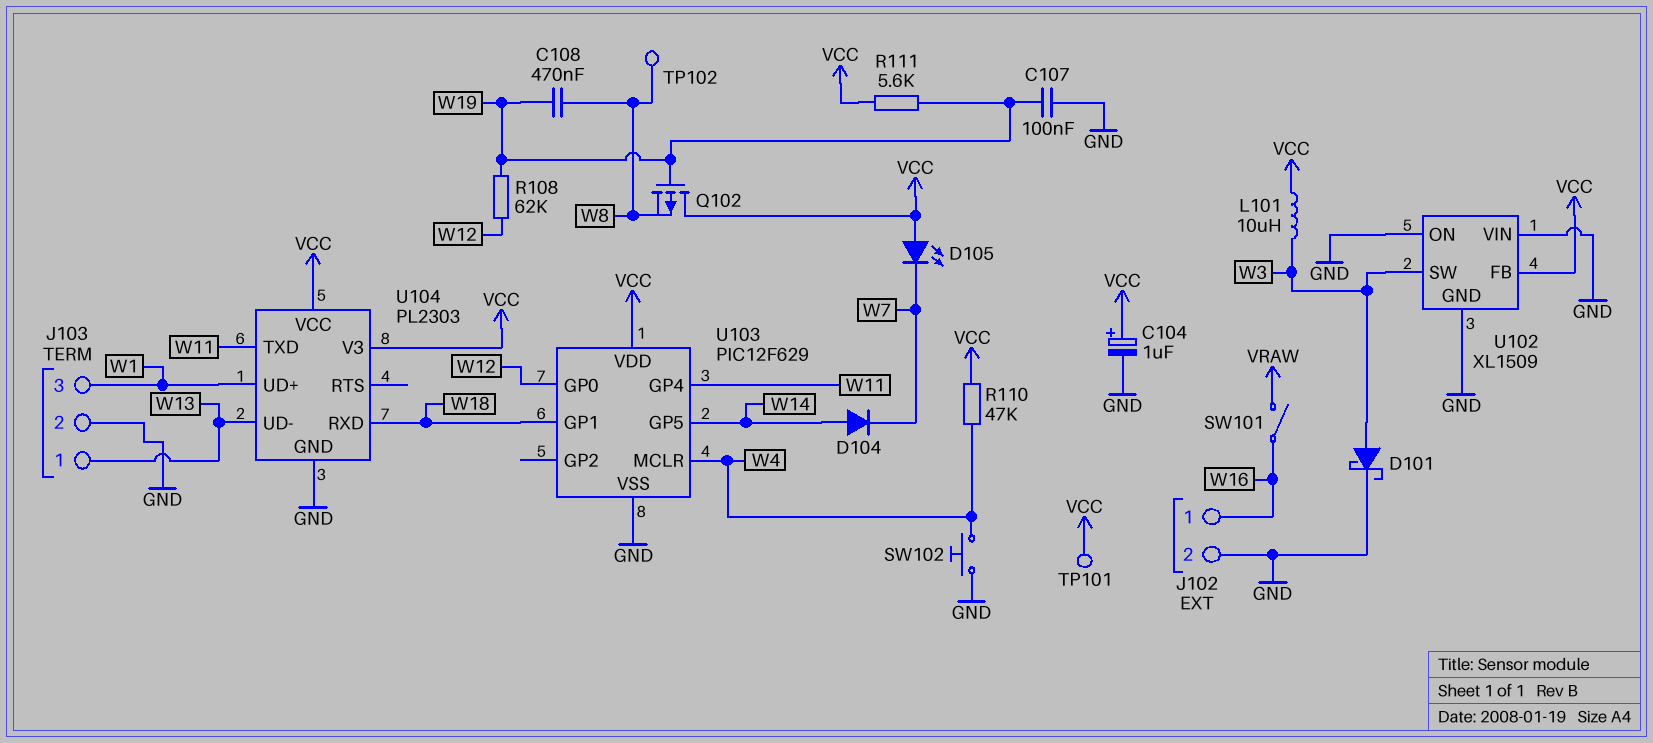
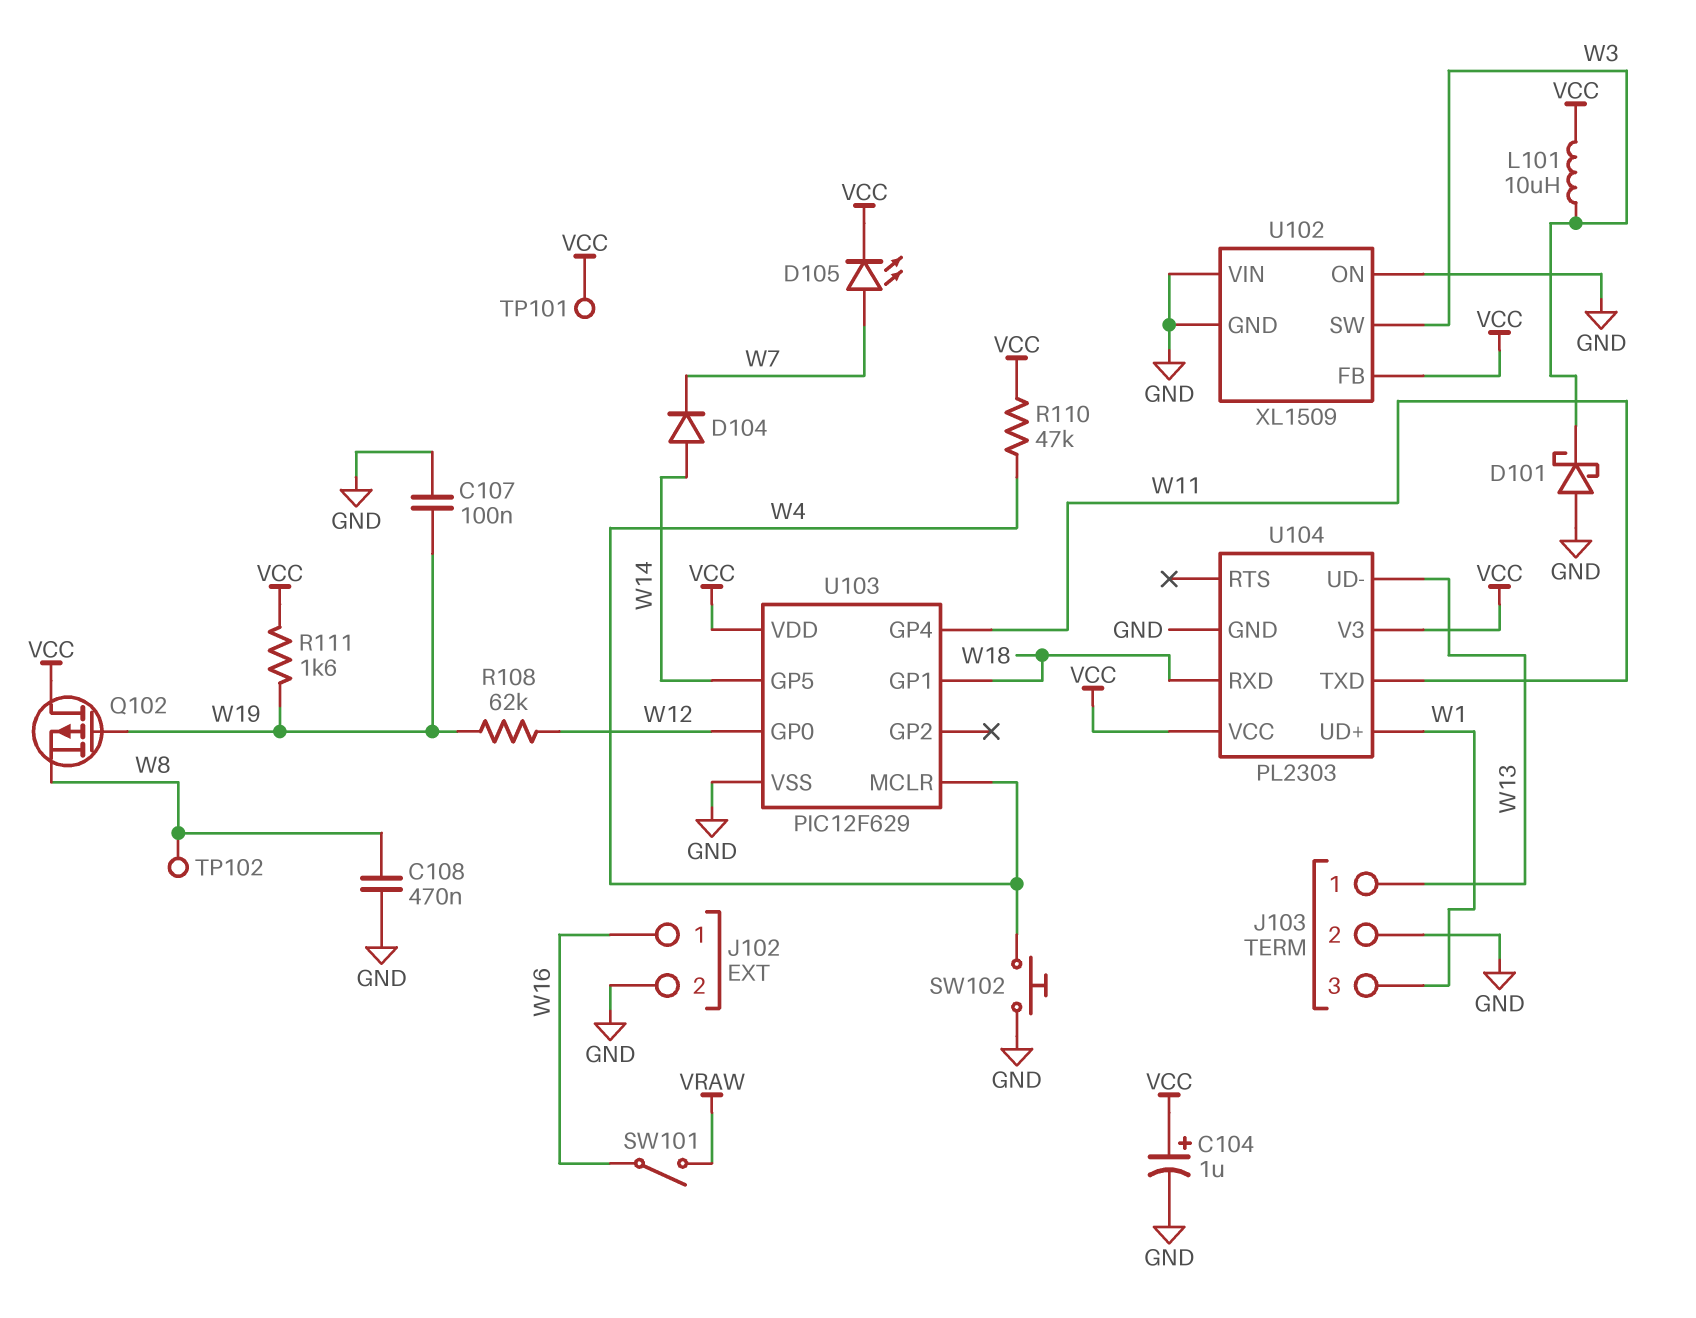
C108: 470nF (W8, W19) -> 470nF (GND, W8)
D101: schottky (A W3, K GND) -> schottky (A GND, K W3)
D105: LED (A VCC, K W7) -> LED (A W7, K VCC)
R111: 5.6k (VCC, W19) -> 1.6k (VCC, W19)

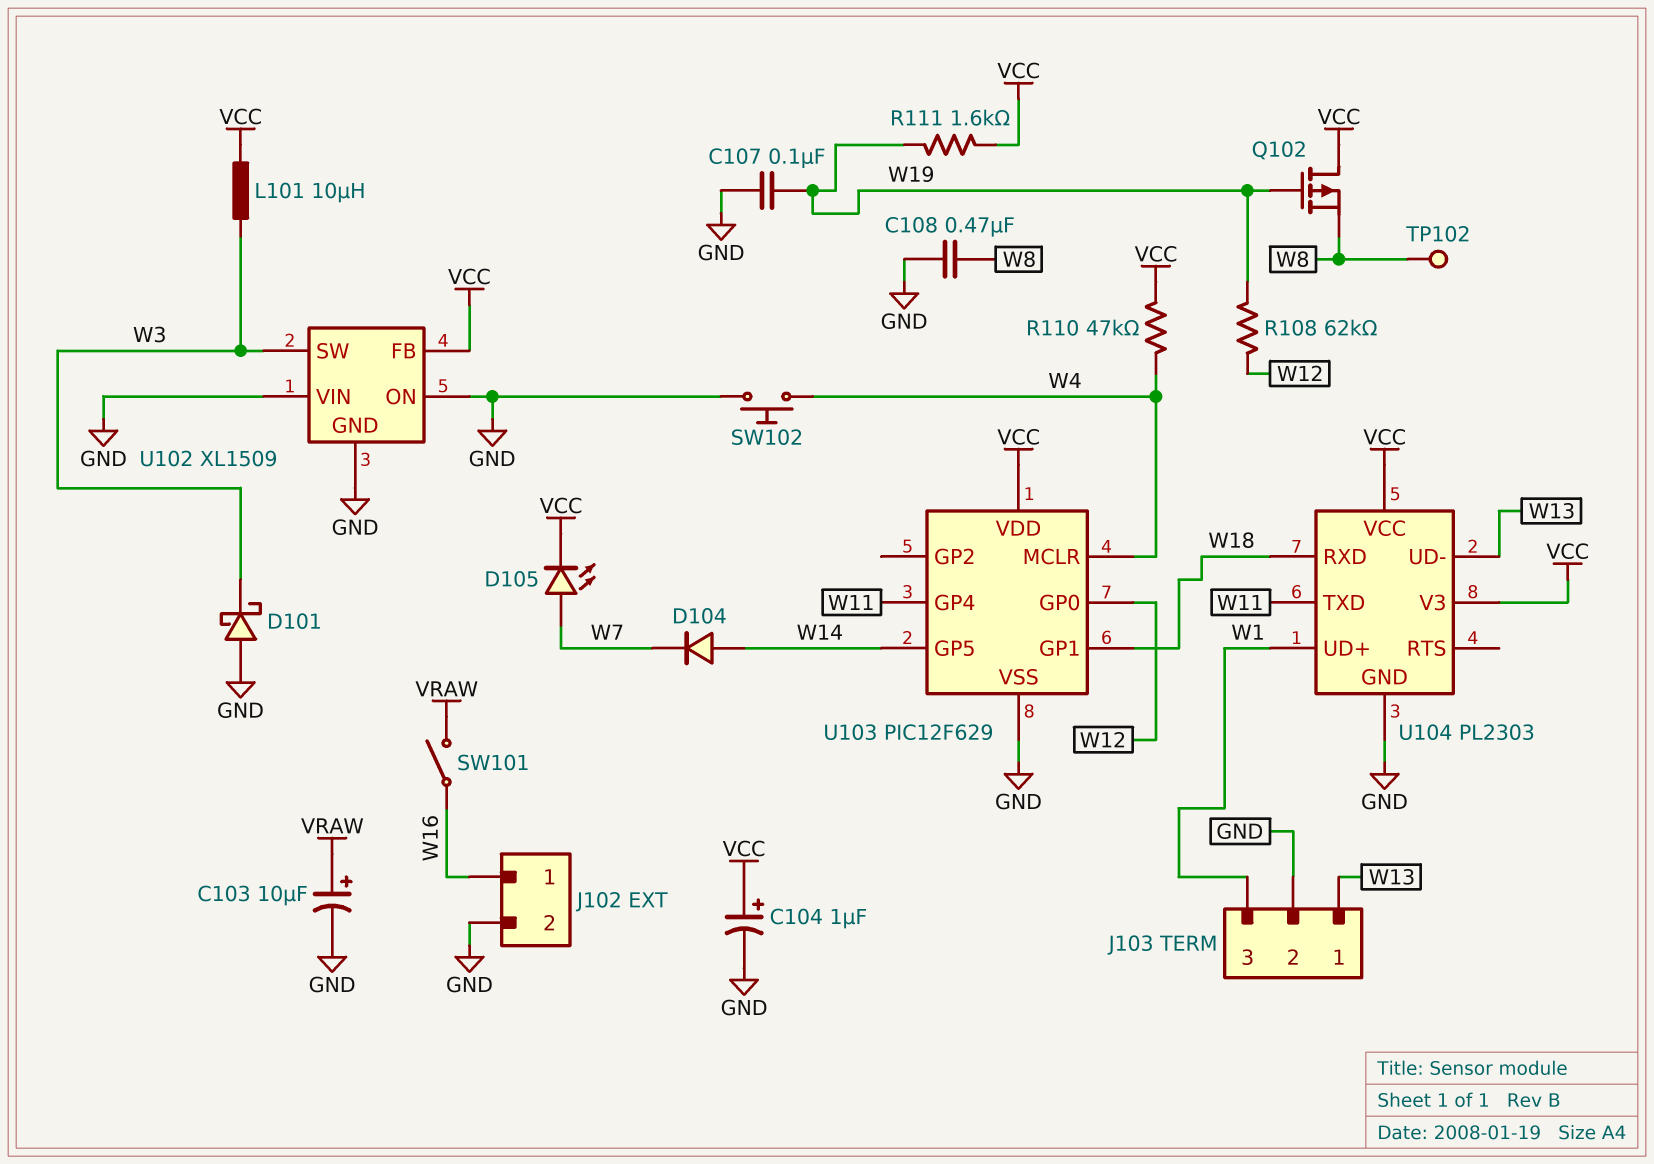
C103: none -> 10uF (plus VRAW, minus GND)
TP101: test point (VCC) -> none

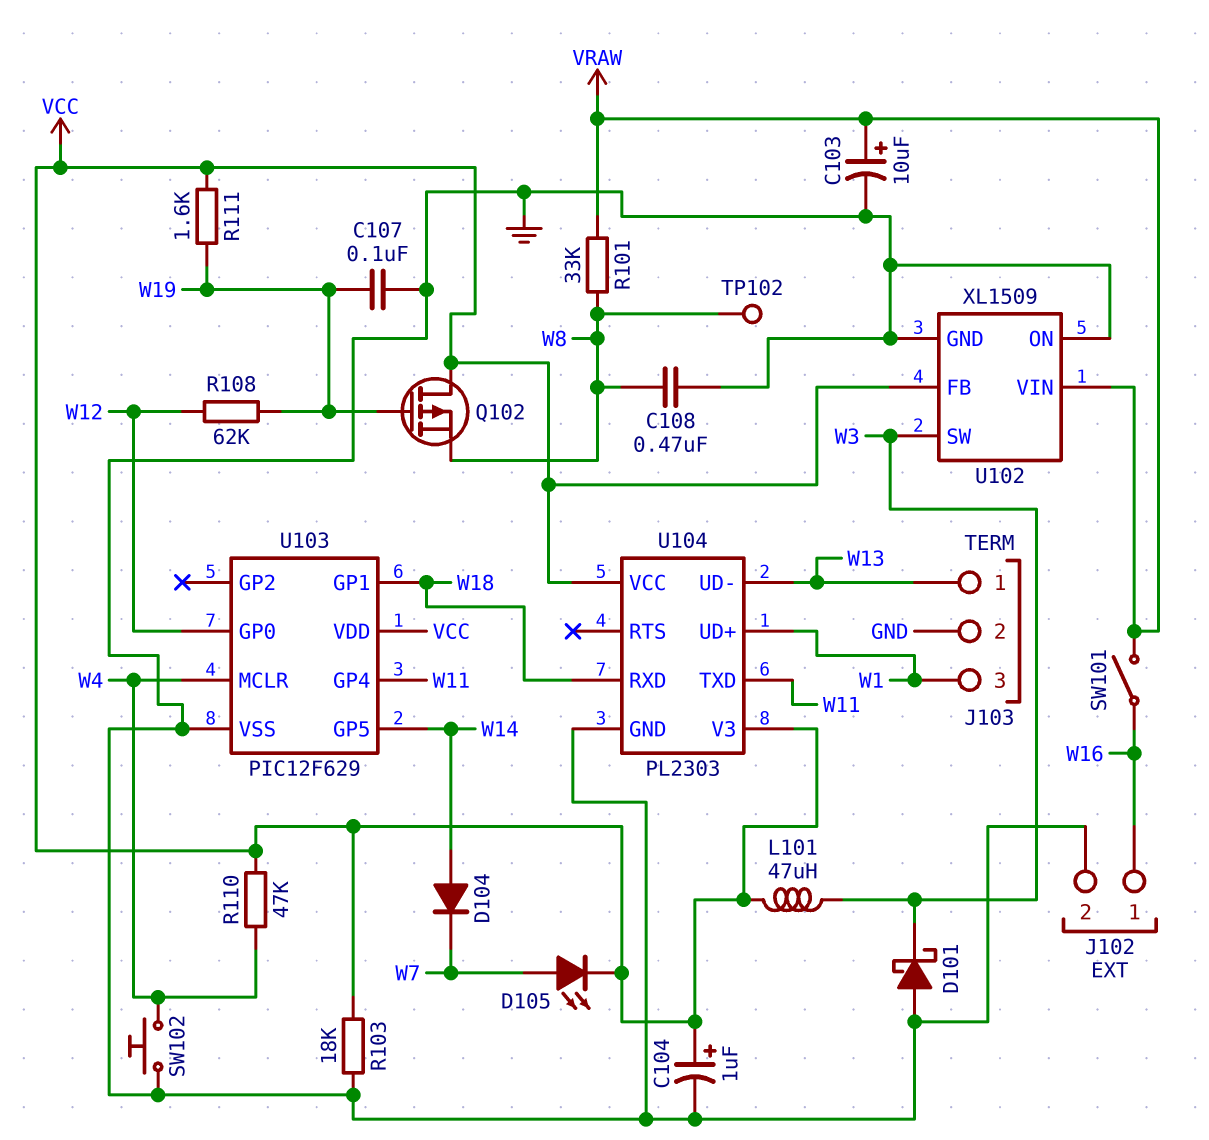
L101: 10uH (VCC, W3) -> 47uH (VCC, W3)
R101: none -> 33k (VRAW, W8)
R103: none -> 18k (GND, VCC)
U102 pin VIN: GND -> VRAW

